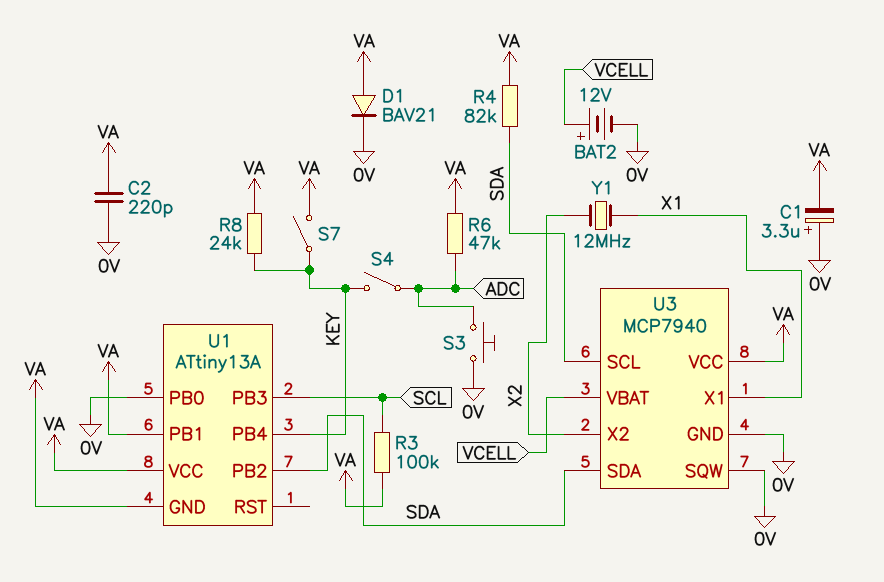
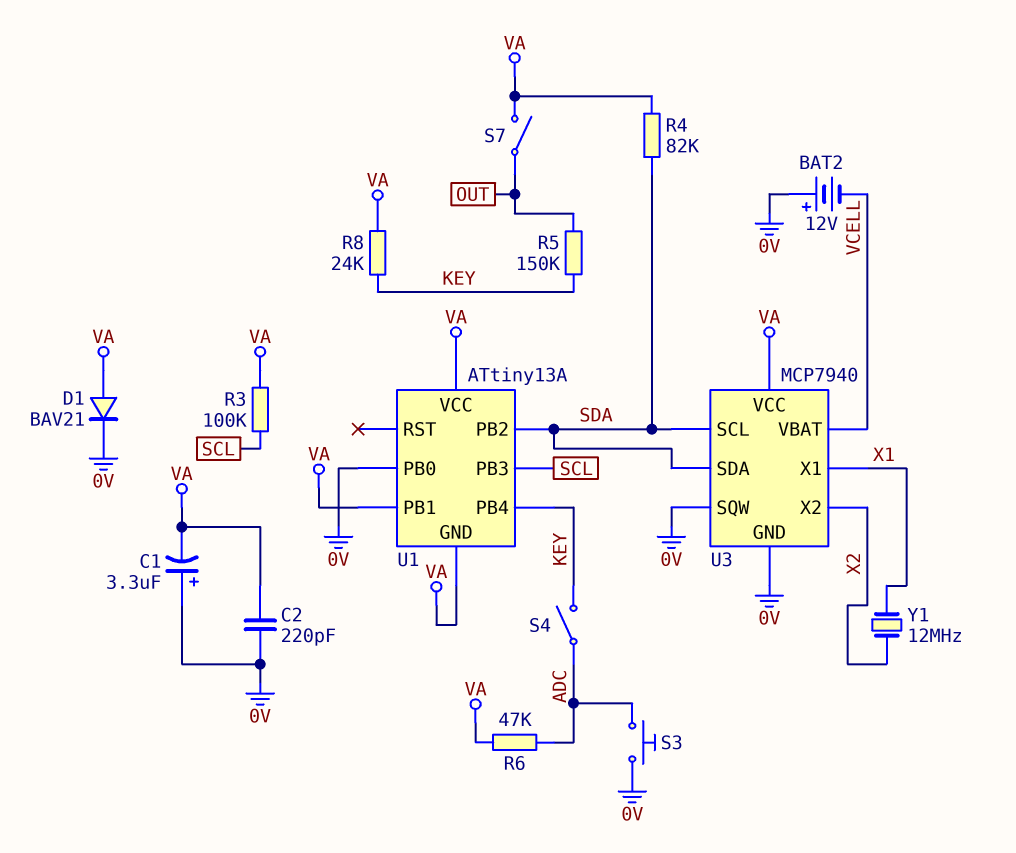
BAT2: 12V (plus VCELL, minus 0V) -> 12V (plus 0V, minus VCELL)
R5: none -> 150k (KEY, OUT)
S7: switch (KEY, VA) -> switch (OUT, VA)

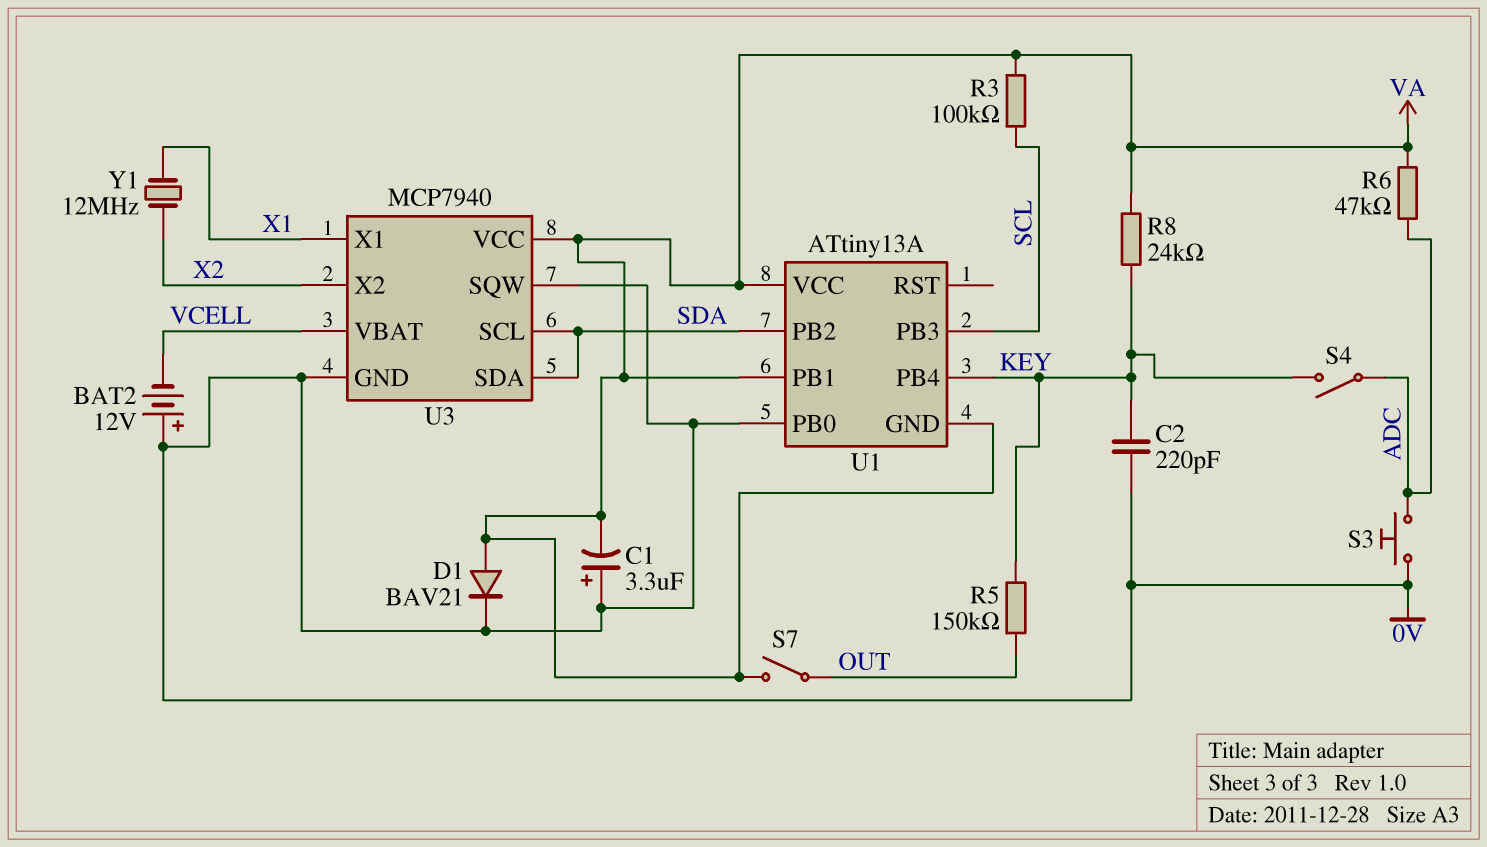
C2: 220pF (0V, VA) -> 220pF (0V, KEY)
R4: 82k (SDA, VA) -> none

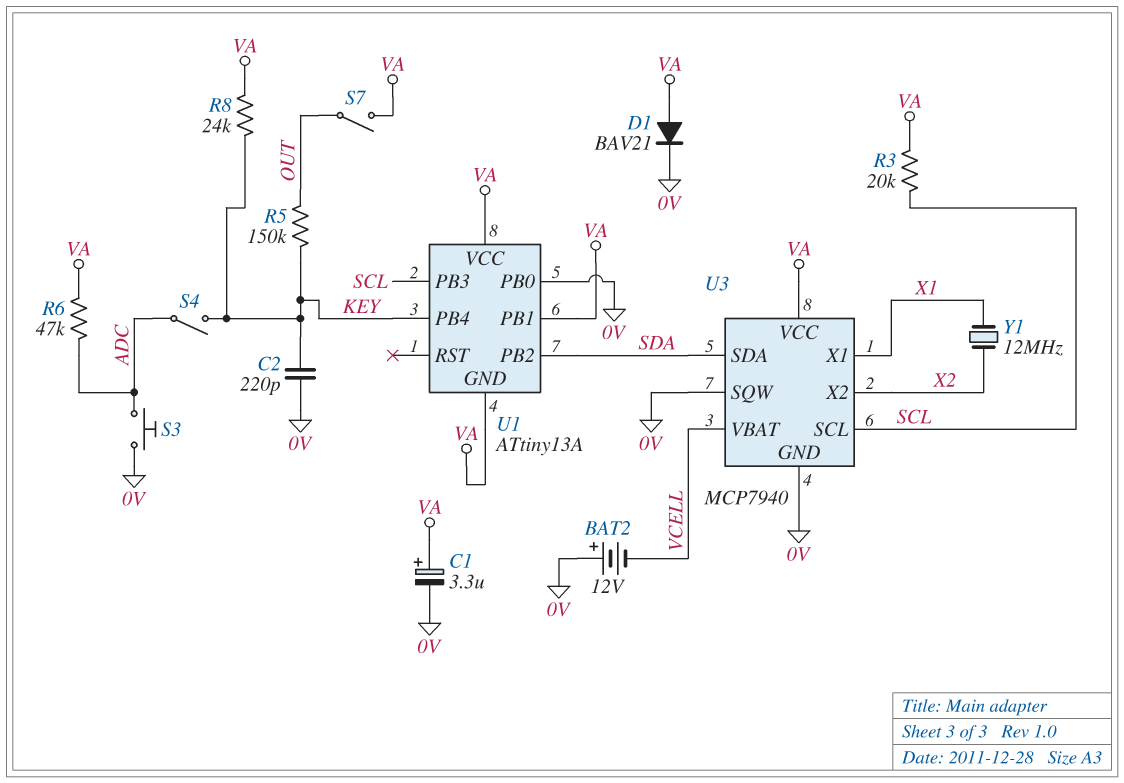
C1: 3.3uF (plus 0V, minus VA) -> 3.3uF (plus VA, minus 0V)
R3: 100k (SCL, VA) -> 20k (SCL, VA)
U3 pin SCL: SDA -> SCL

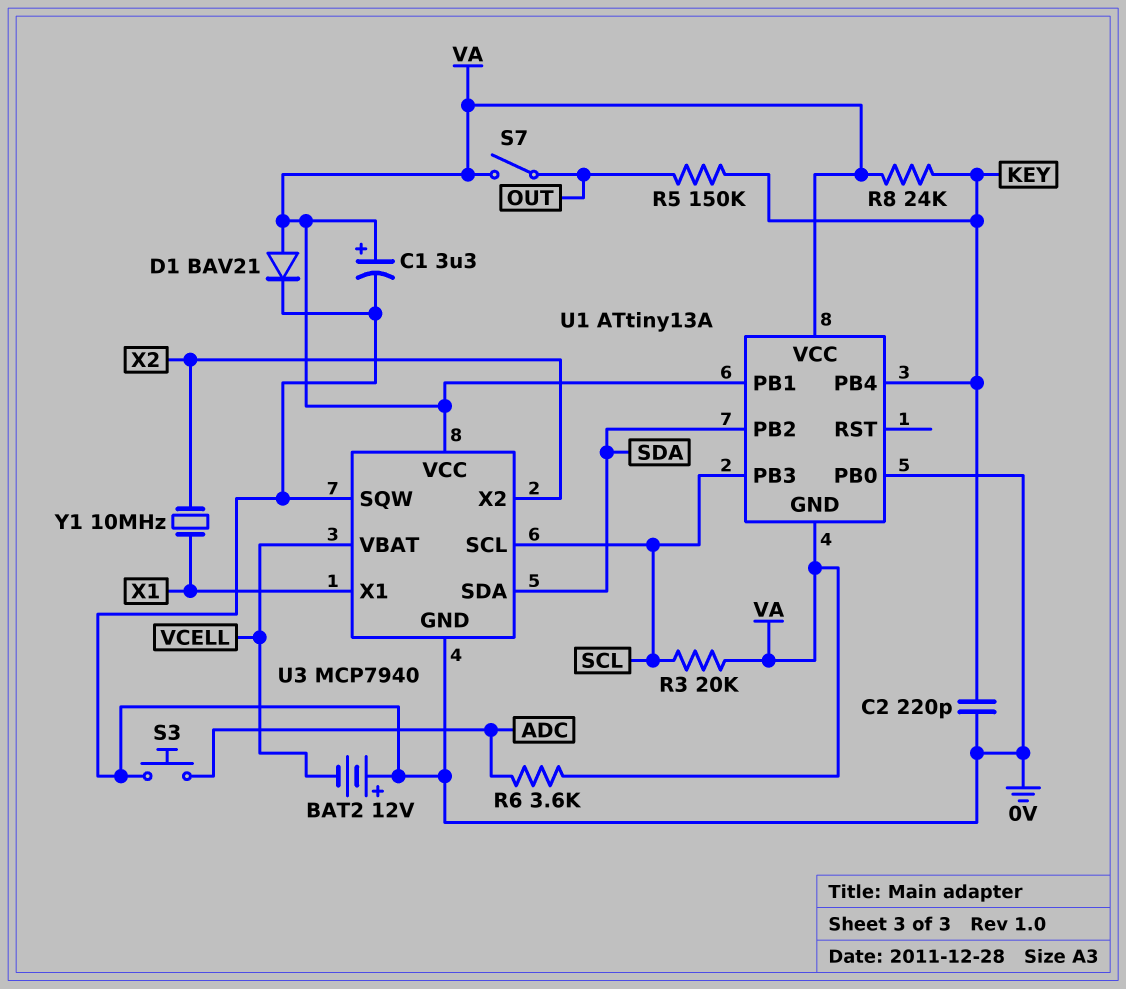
R6: 47k (ADC, VA) -> 3.6k (ADC, VA)
S4: switch (ADC, KEY) -> none
Y1: 12MHz (X1, X2) -> 10MHz (X1, X2)

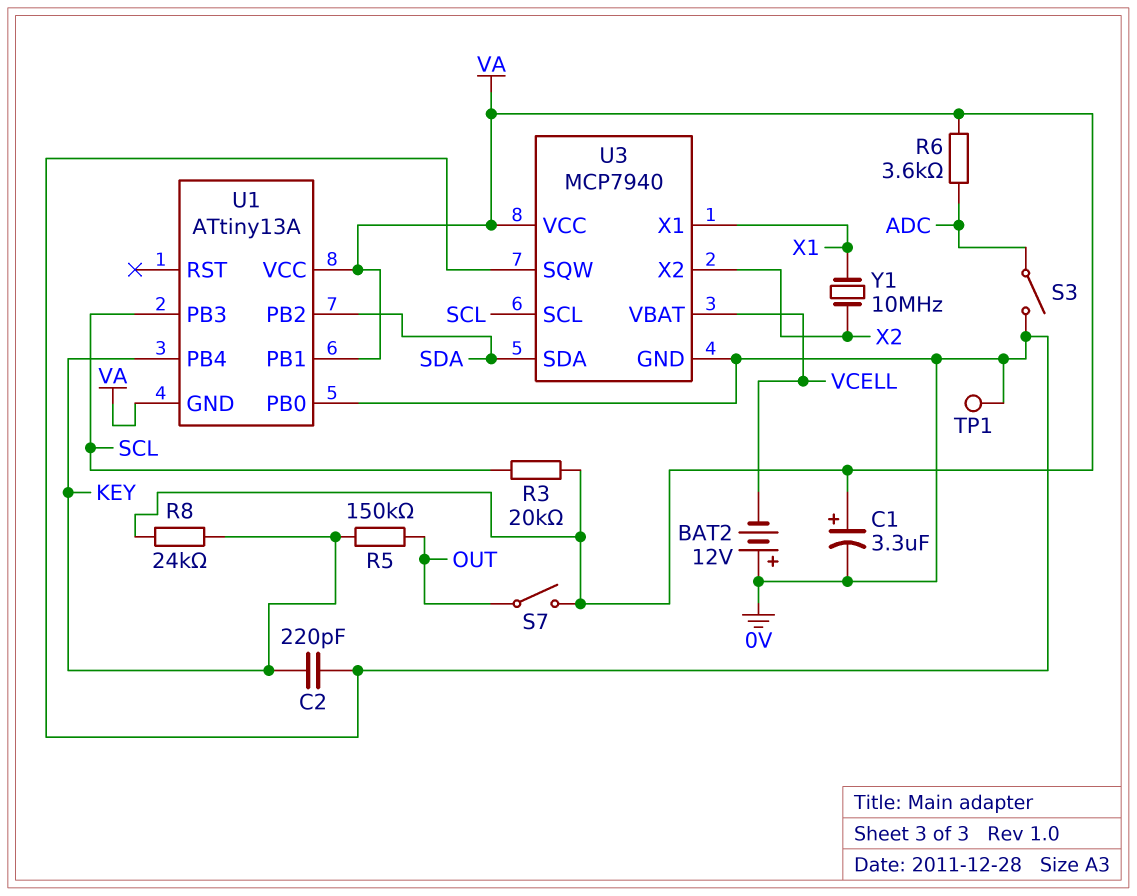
D1: diode BAV21 (A VA, K 0V) -> none
S3: button (0V, ADC) -> switch (0V, ADC)
TP1: none -> test point (0V)

